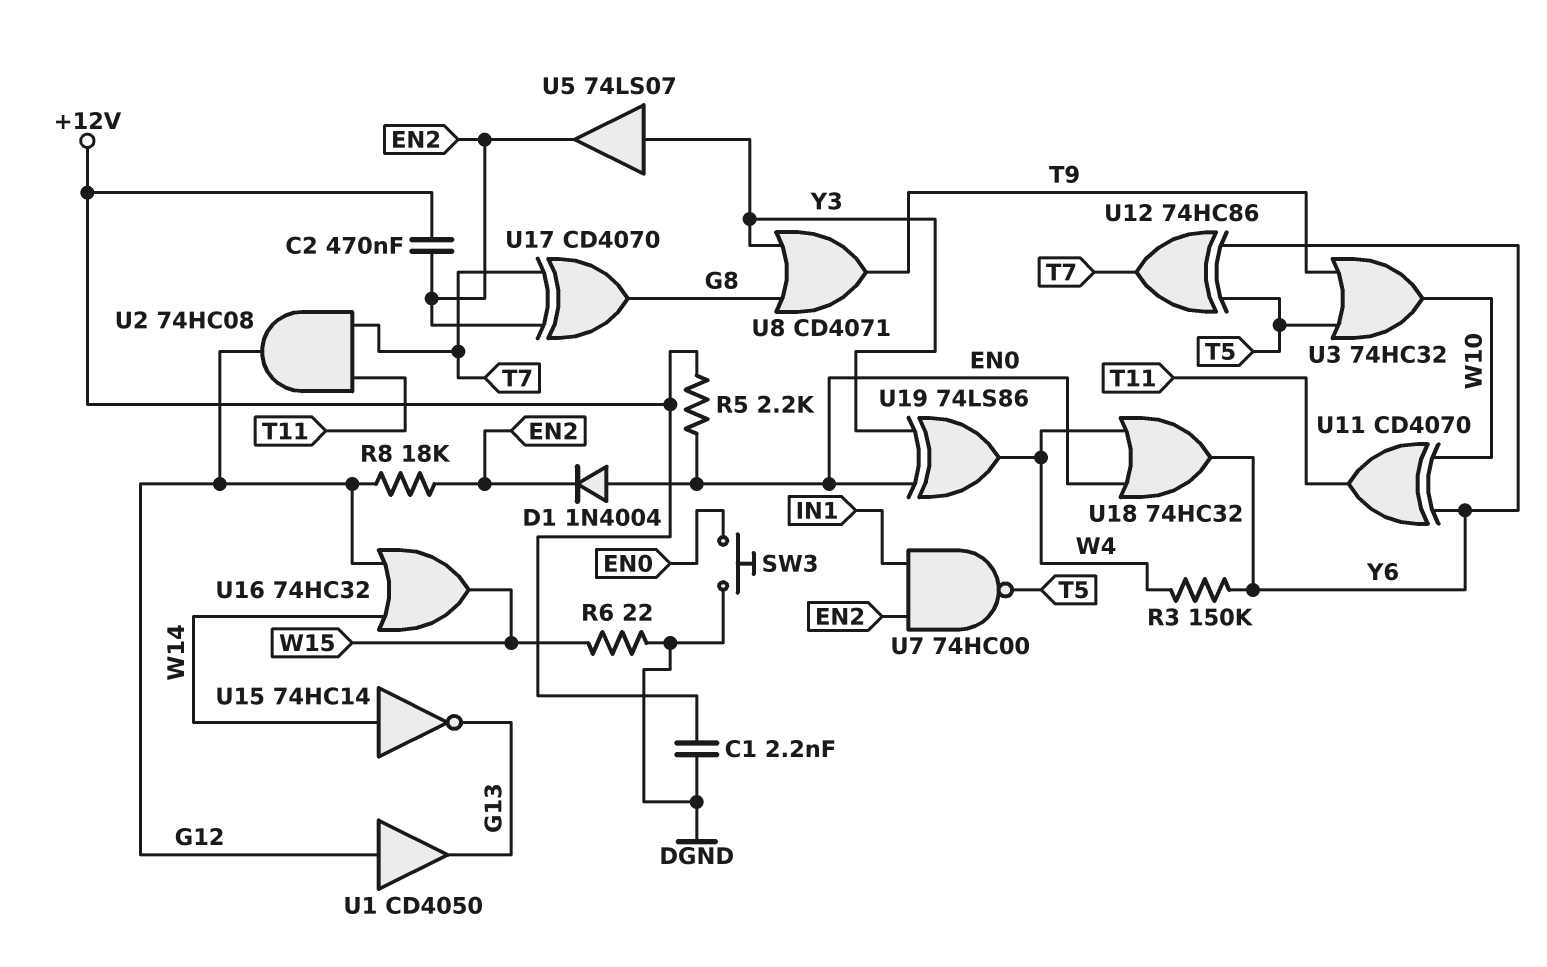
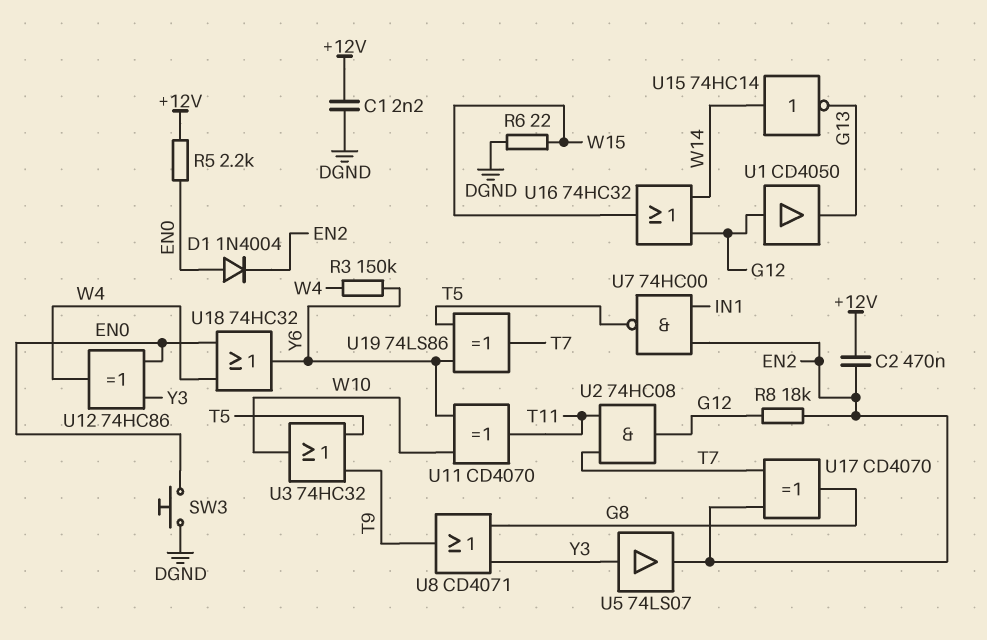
U12: XOR 74HC86 (in T5, in Y6, out T7) -> XOR 74HC86 (in EN0, in Y3, out W4)
U19: XOR 74LS86 (in EN0, in Y3, out W4) -> XOR 74LS86 (in T5, in Y6, out T7)

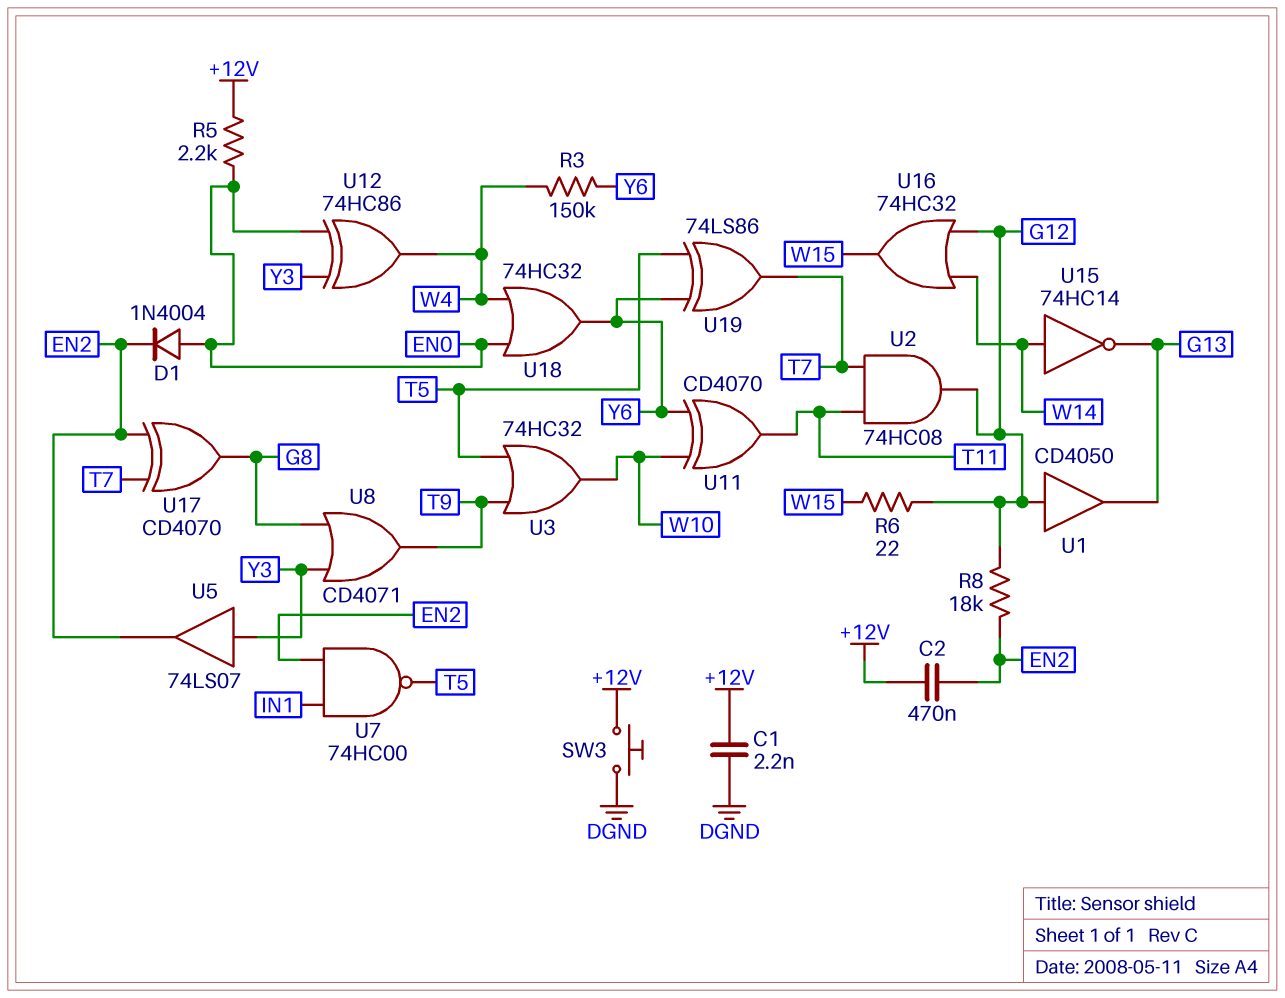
R6: 22 (DGND, W15) -> 22 (G12, W15)
SW3: button (DGND, EN0) -> button (+12V, DGND)

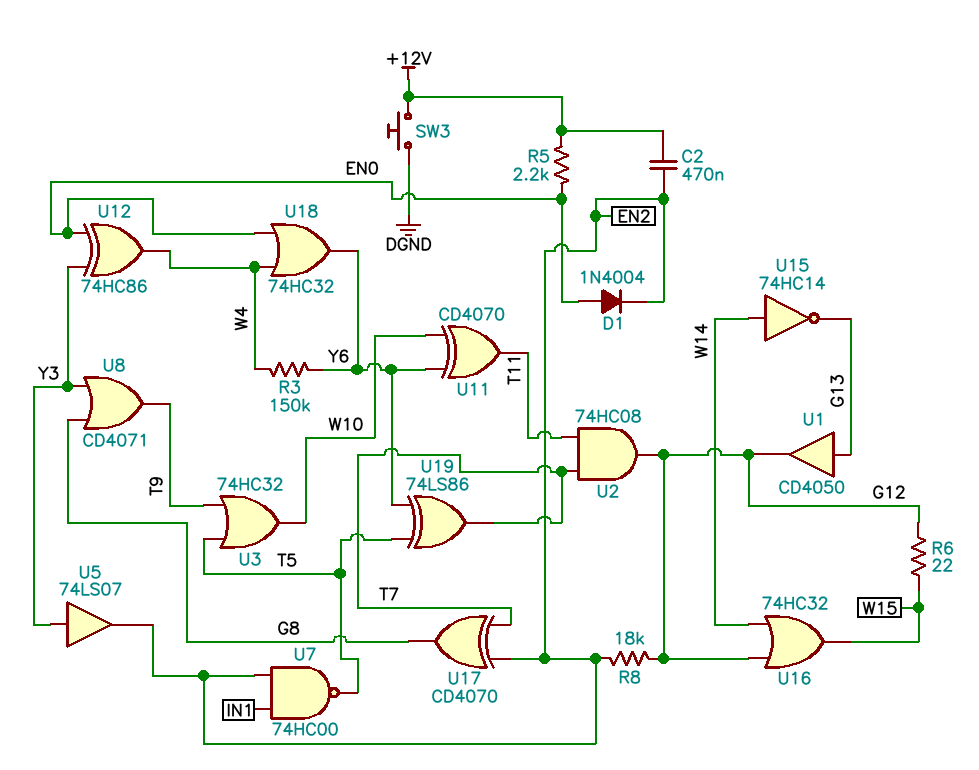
C1: 2.2nF (+12V, DGND) -> none
U1: buffer CD4050 (in G12, out G13) -> buffer CD4050 (in G13, out G12)

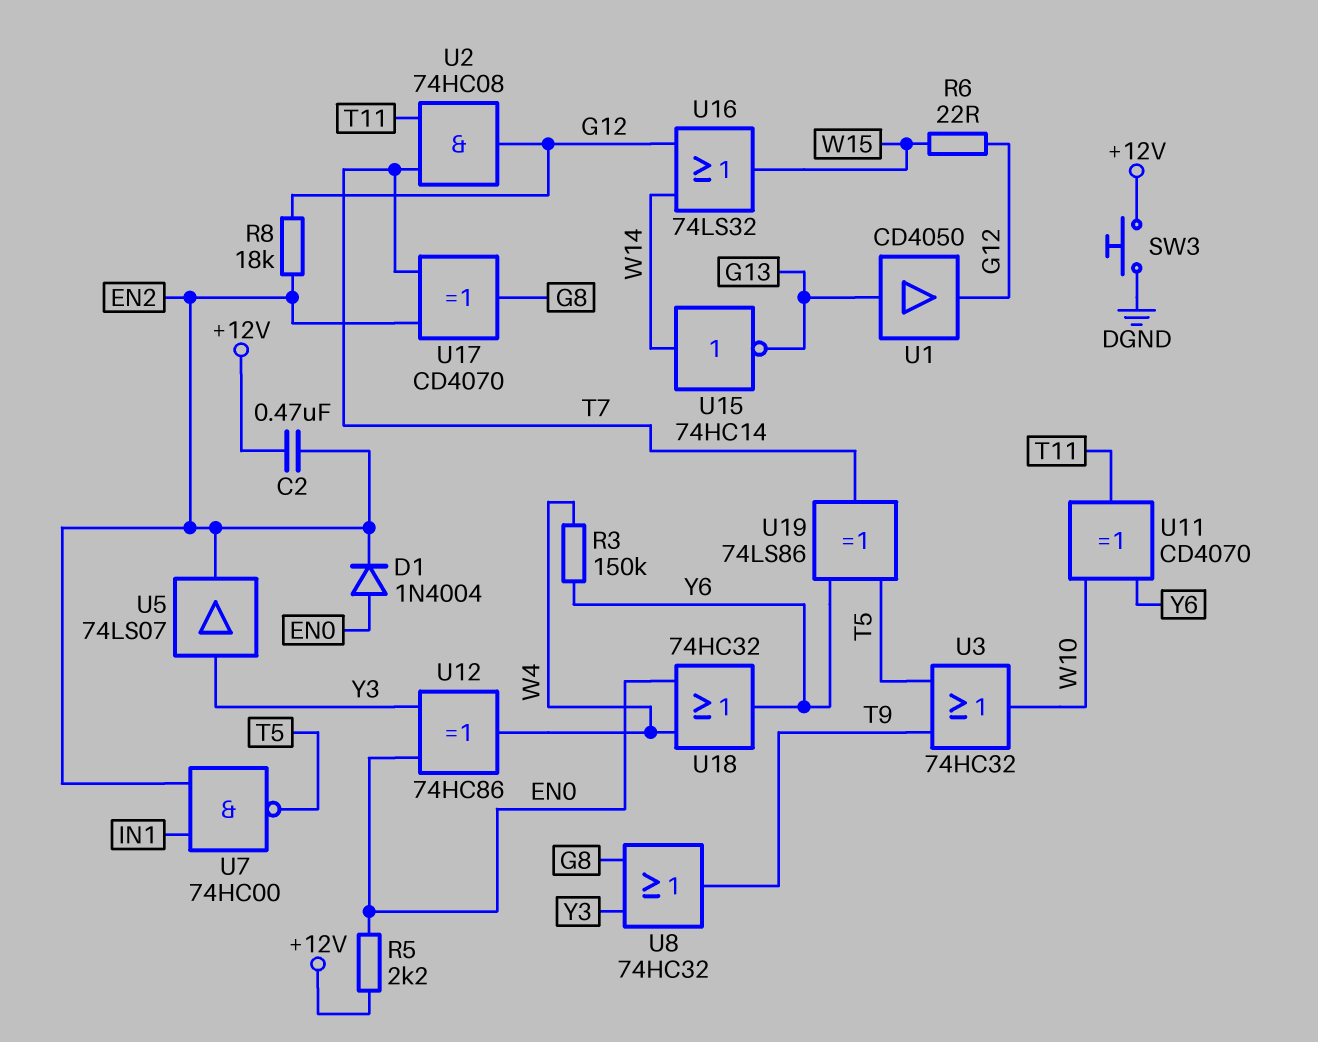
U8: OR CD4071 (in G8, in Y3, out T9) -> OR 74HC32 (in G8, in Y3, out T9)
U16: OR 74HC32 (in G12, in W14, out W15) -> OR 74LS32 (in G12, in W14, out W15)

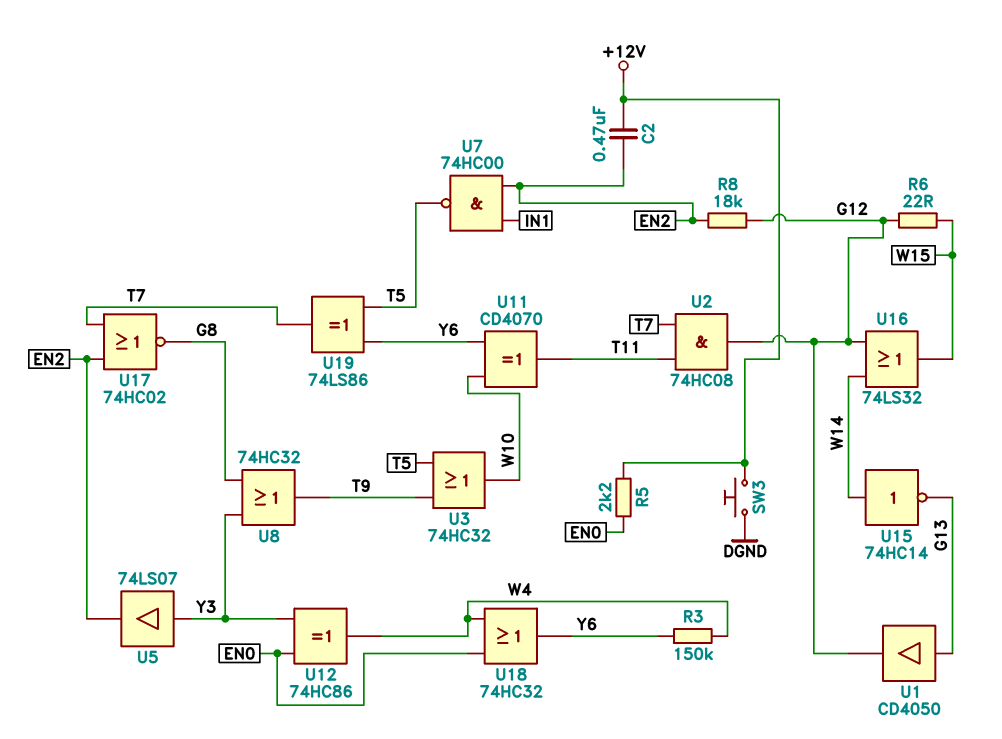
D1: diode 1N4004 (A EN0, K EN2) -> none
U17: XOR CD4070 (in EN2, in T7, out G8) -> NOR 74HC02 (in EN2, in T7, out G8)

